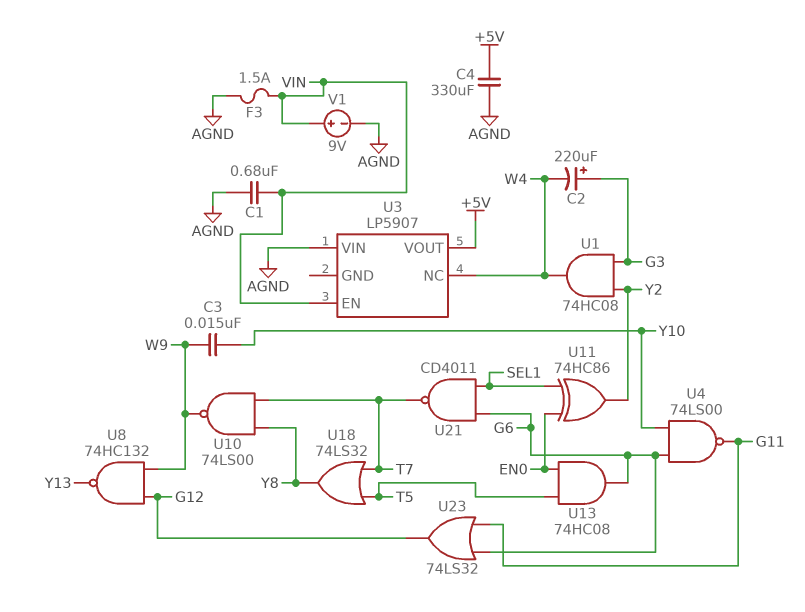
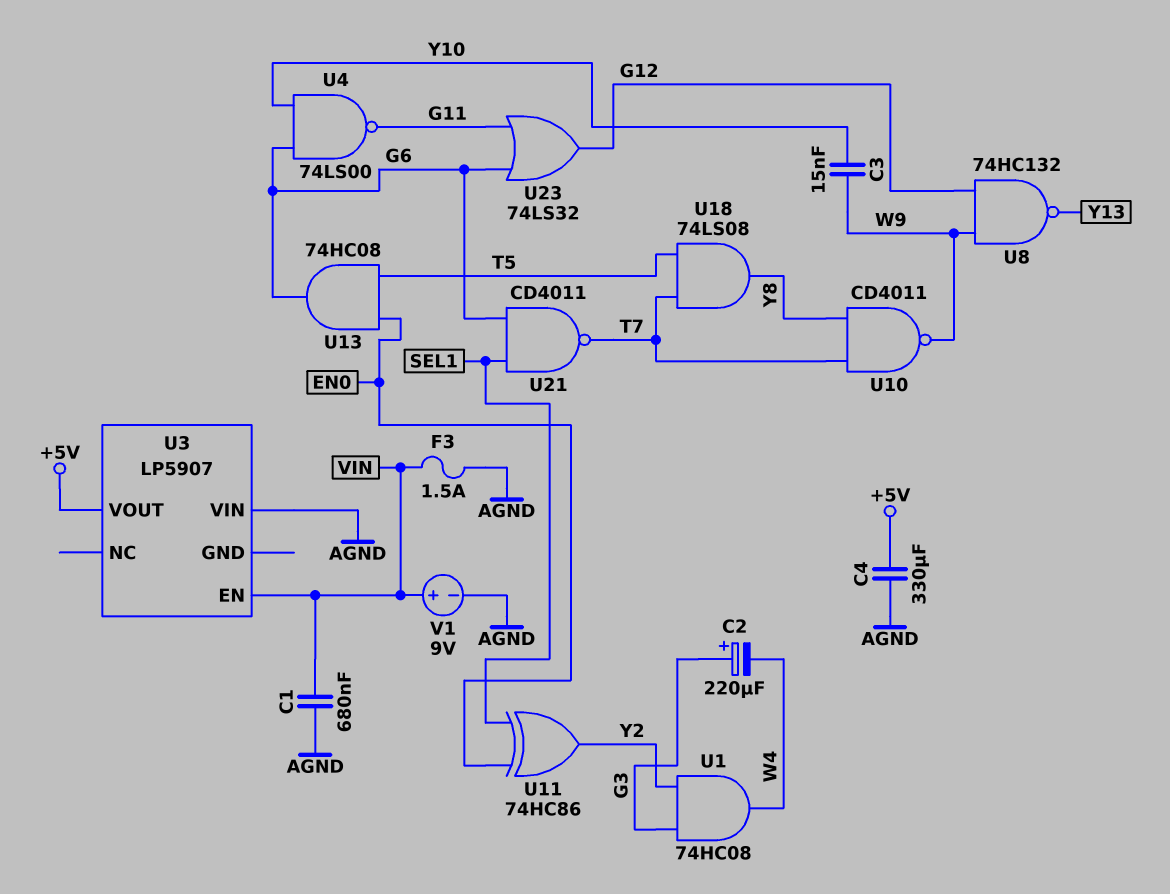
U3 pin NC: W4 -> none
U10: NAND 74LS00 (in T7, in Y8, out W9) -> NAND CD4011 (in T7, in Y8, out W9)
U18: OR 74LS32 (in T5, in T7, out Y8) -> AND 74LS08 (in T5, in T7, out Y8)

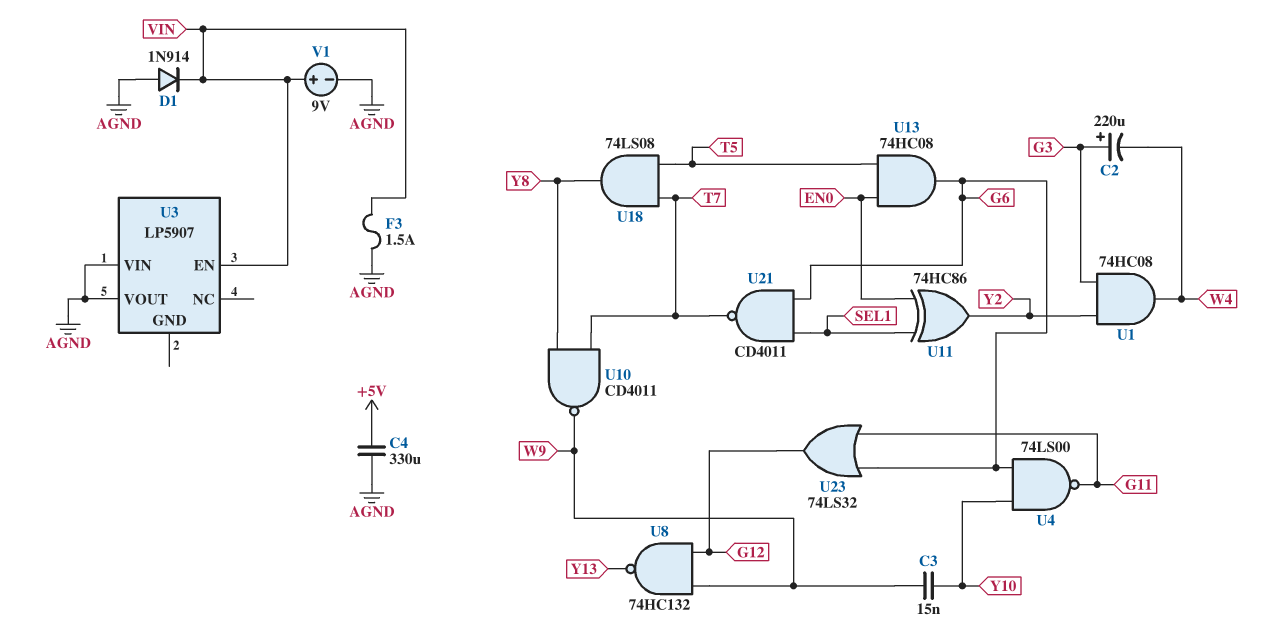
C1: 680nF (AGND, VIN) -> none
D1: none -> diode 1N914 (A AGND, K VIN)
U3 pin VOUT: +5V -> AGND

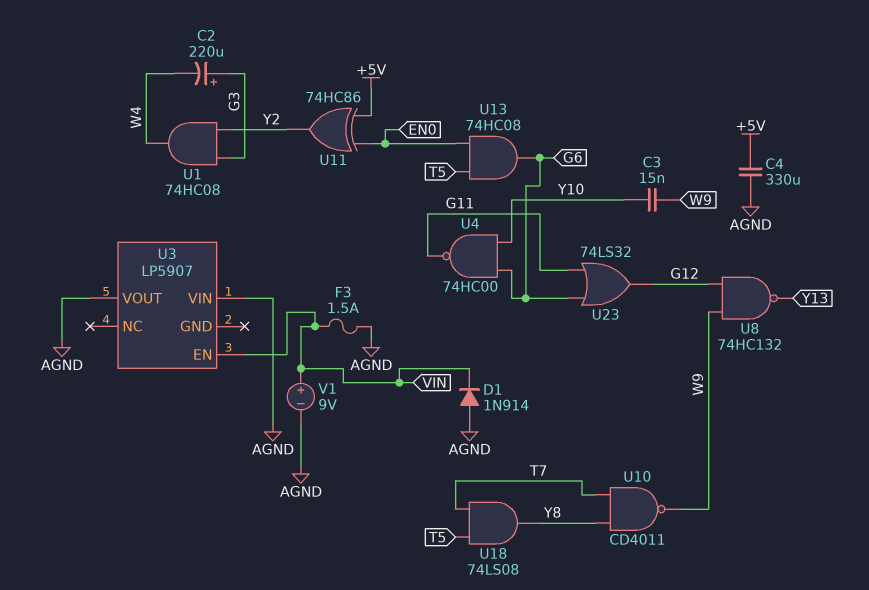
U4: NAND 74LS00 (in G6, in Y10, out G11) -> NAND 74HC00 (in G6, in Y10, out G11)
U11: XOR 74HC86 (in EN0, in SEL1, out Y2) -> XOR 74HC86 (in +5V, in EN0, out Y2)
U21: NAND CD4011 (in G6, in SEL1, out T7) -> none

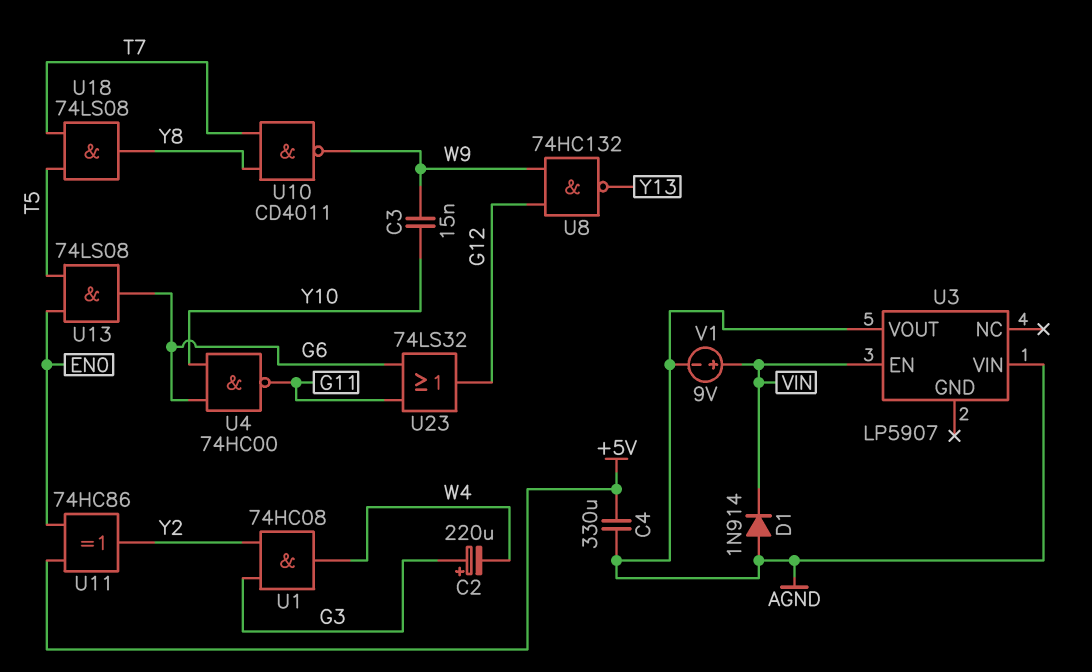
F3: 1.5A (AGND, VIN) -> none
U13: AND 74HC08 (in EN0, in T5, out G6) -> AND 74LS08 (in EN0, in T5, out G6)

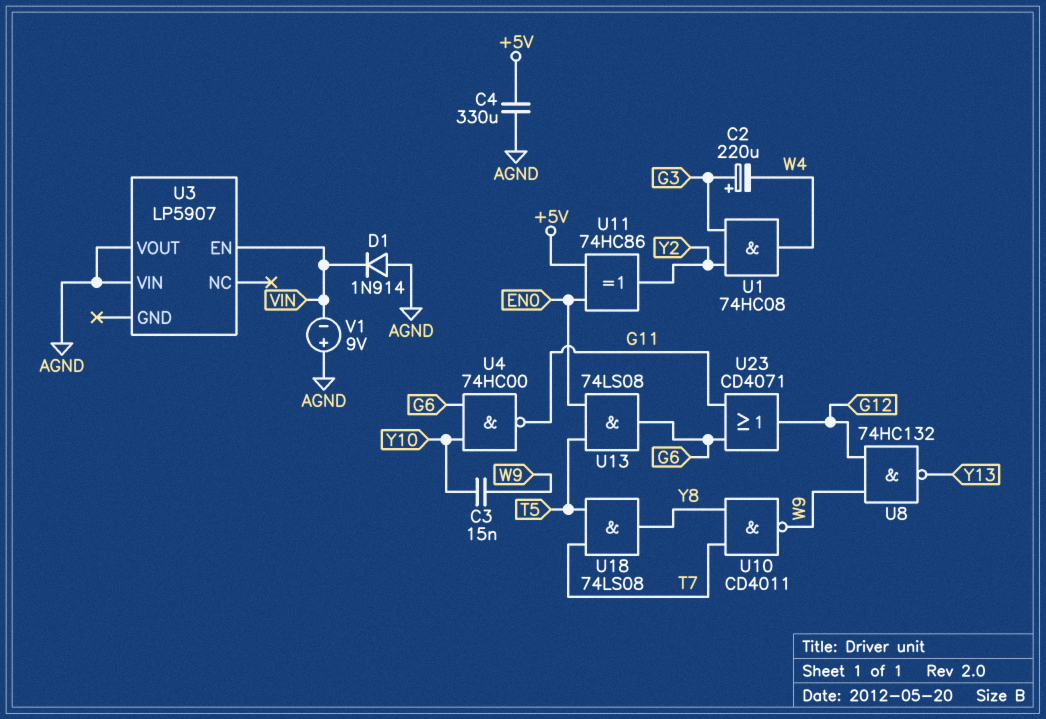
U23: OR 74LS32 (in G6, in G11, out G12) -> OR CD4071 (in G6, in G11, out G12)
V1: 9V (plus VIN, minus AGND) -> 9V (plus AGND, minus VIN)

